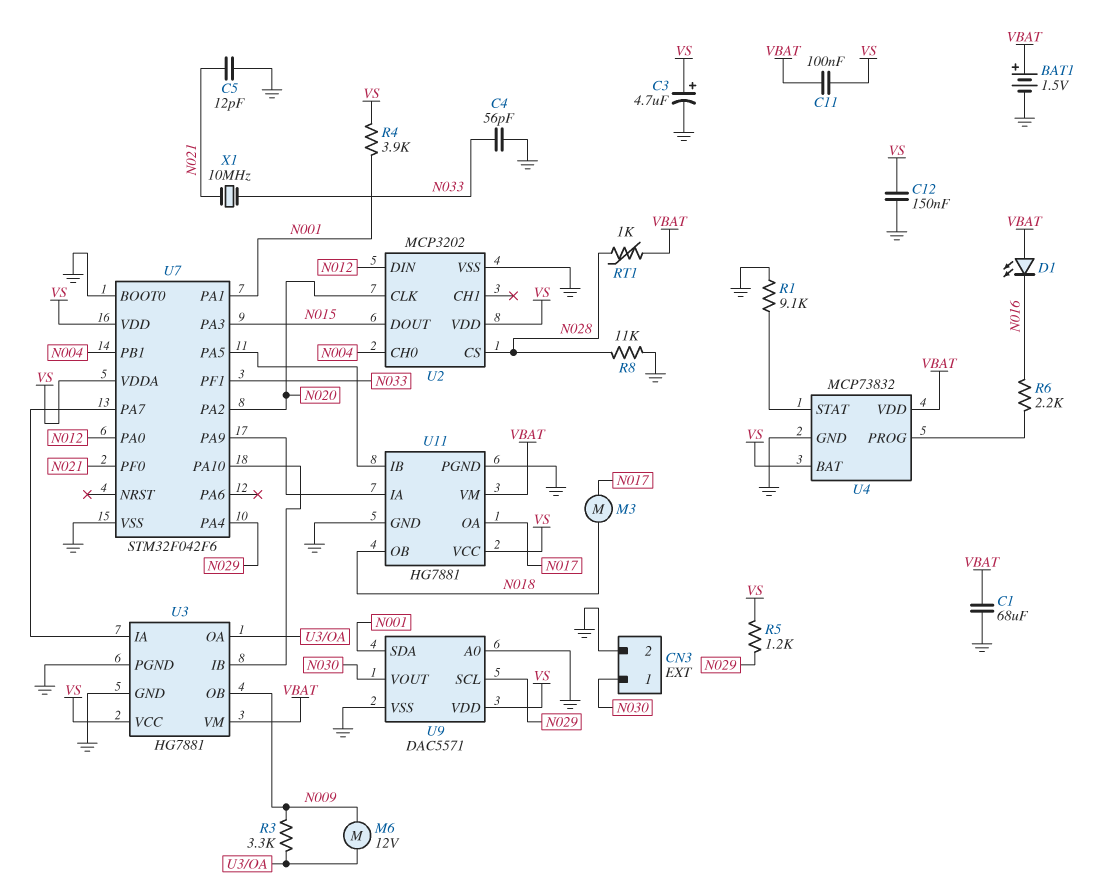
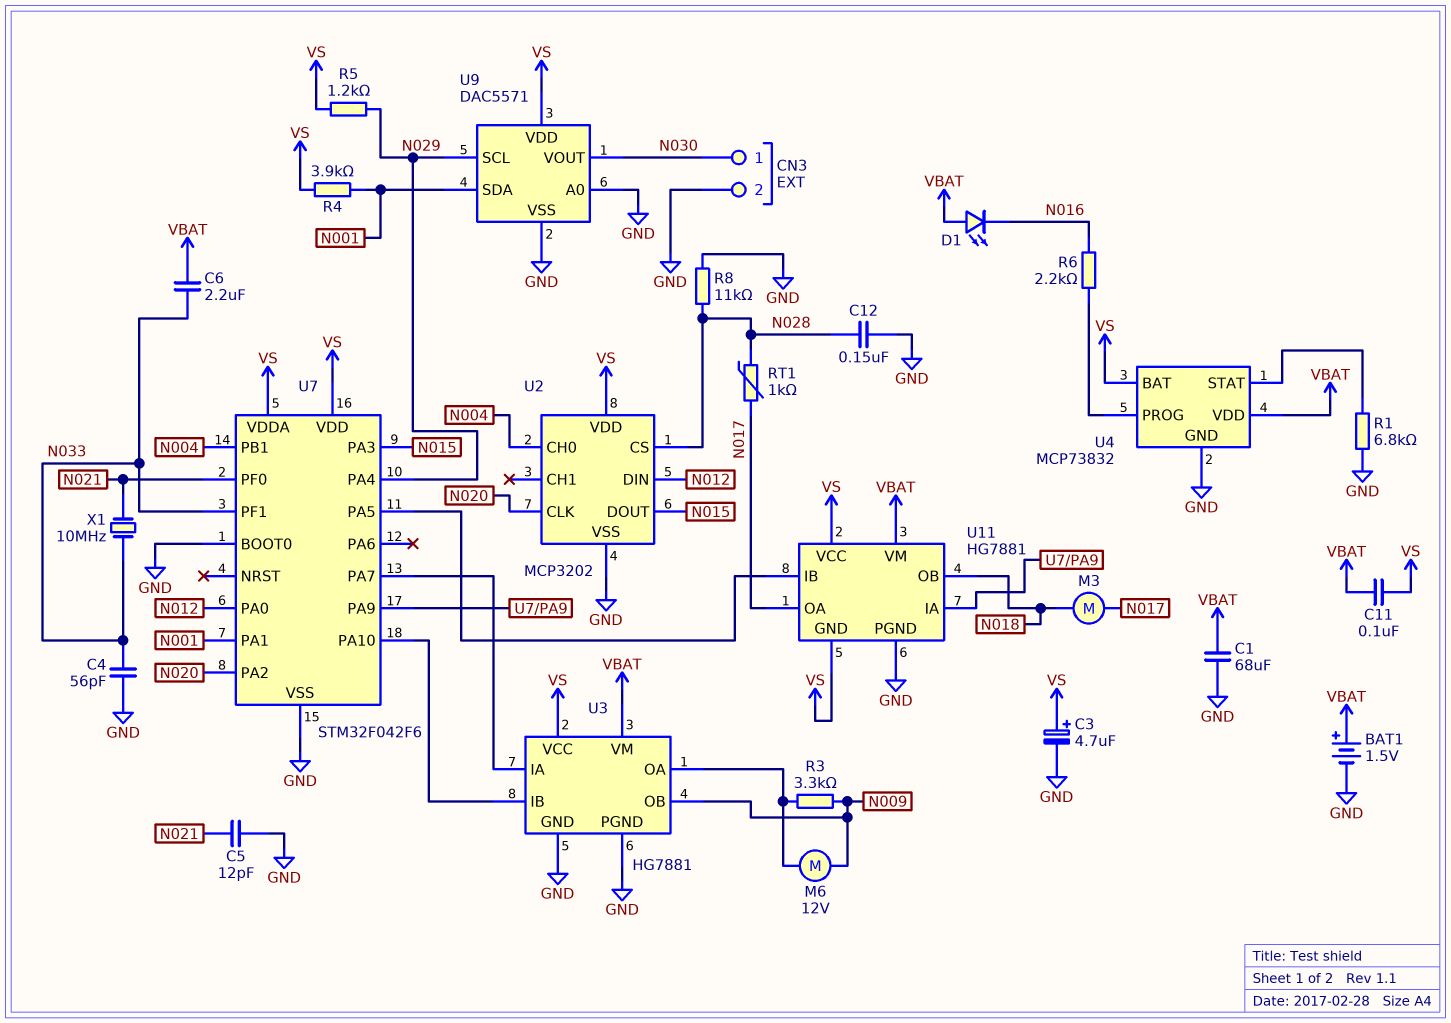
C6: none -> 2.2uF (N033, VBAT)
C12: 150nF (GND, VS) -> 150nF (GND, N028)
R1: 9.1k (GND, U4/STAT) -> 6.8k (GND, U4/STAT)
RT1: 1k (N028, VBAT) -> 1k (N017, N028)
U11 pin GND: GND -> VS

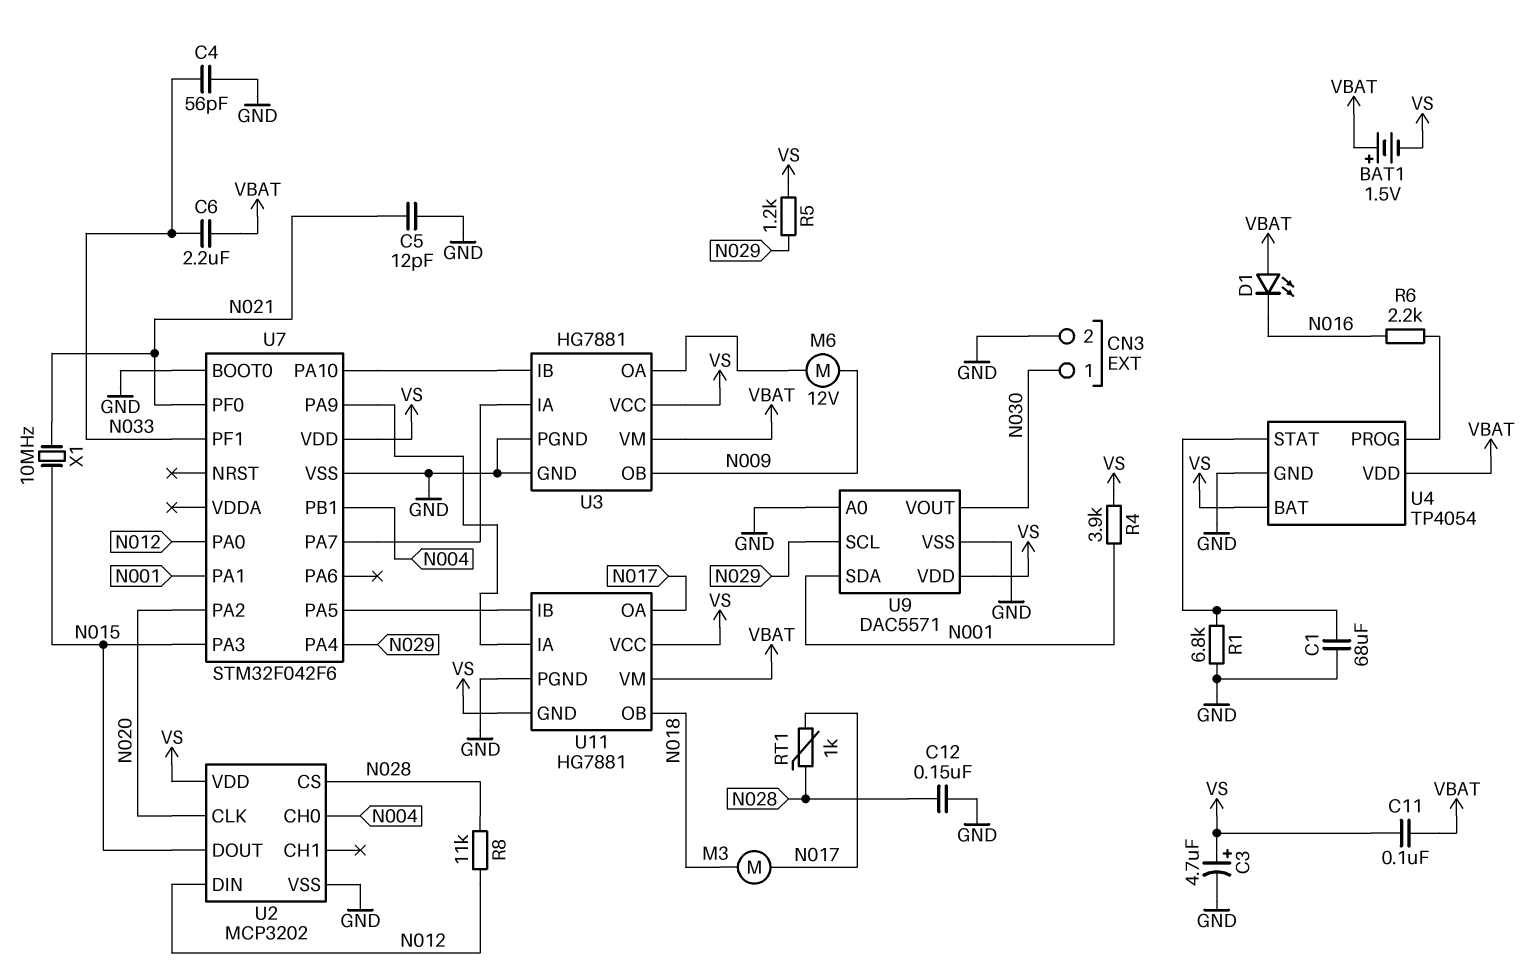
BAT1: 1.5V (plus VBAT, minus GND) -> 1.5V (plus VBAT, minus VS)
C1: 68uF (GND, VBAT) -> 68uF (GND, U4/STAT)
R3: 3.3k (N009, U3/OA) -> none
R8: 11k (GND, N028) -> 11k (N012, N028)
U4: MCP73832 -> TP4054
U7 pin VDDA: VS -> none
X1: 10MHz (N021, N033) -> 10MHz (N015, N021)

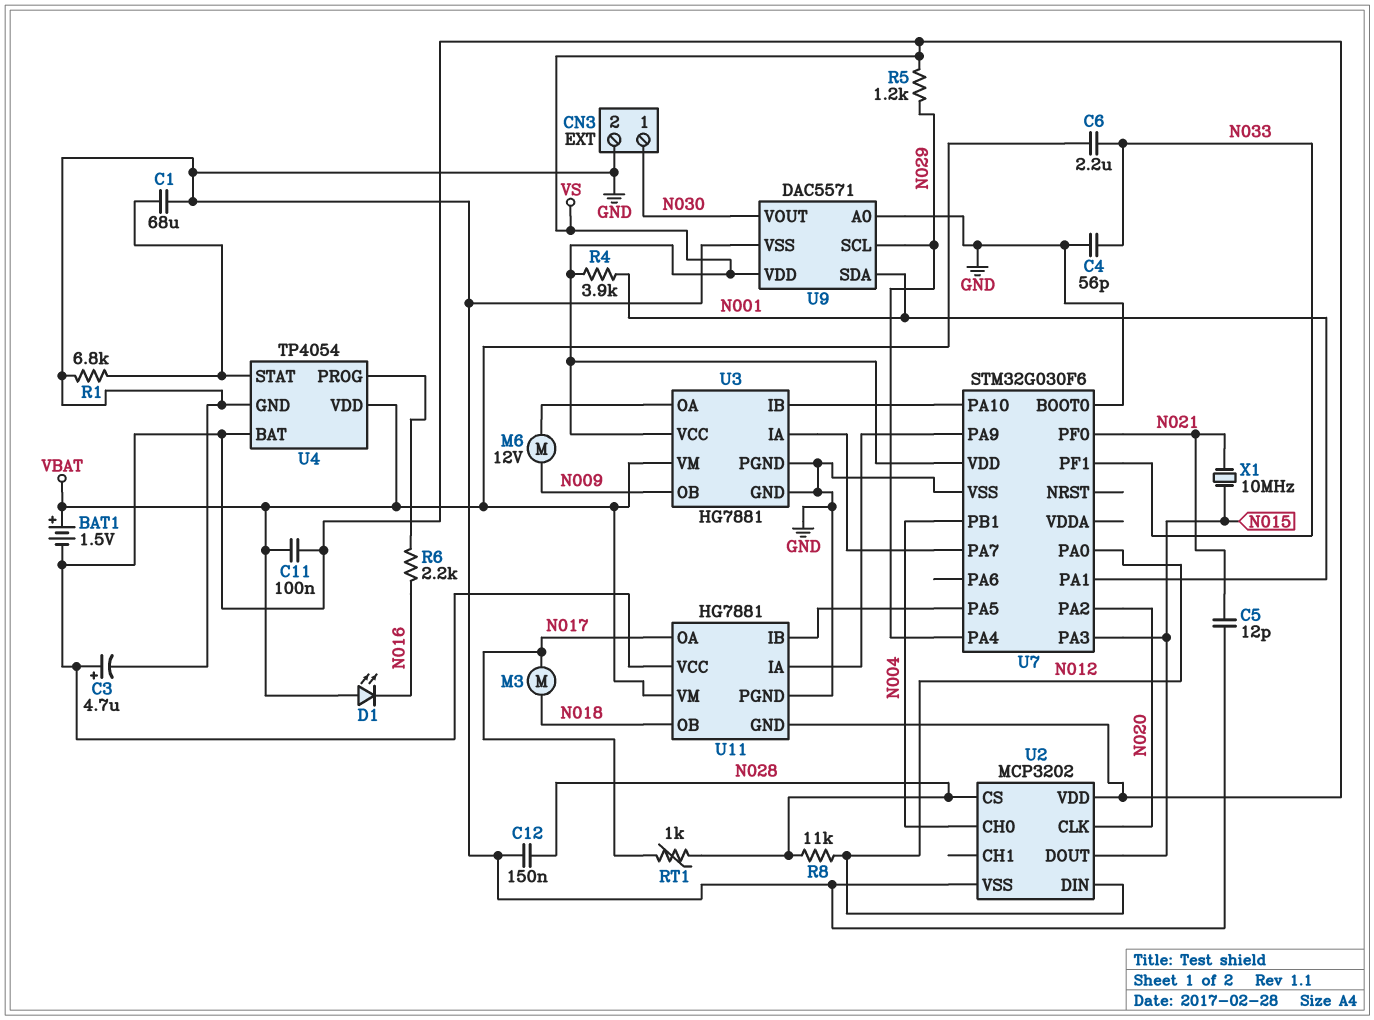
U7: STM32F042F6 -> STM32G030F6

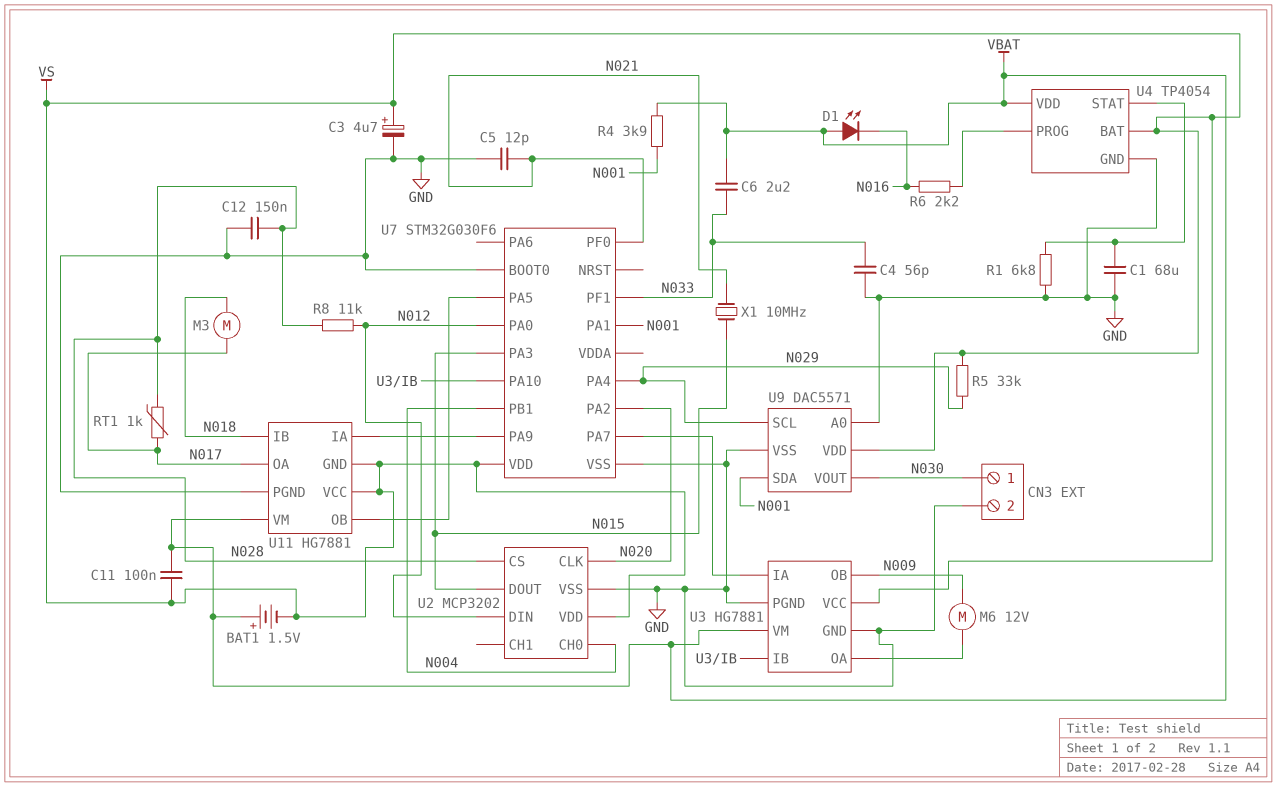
R4: 3.9k (N001, VS) -> 3.9k (N001, VBAT)
R5: 1.2k (N029, VS) -> 33k (N029, VS)
U11 pin IB: U7/PA5 -> N018
U11 pin OB: N018 -> U7/PA5

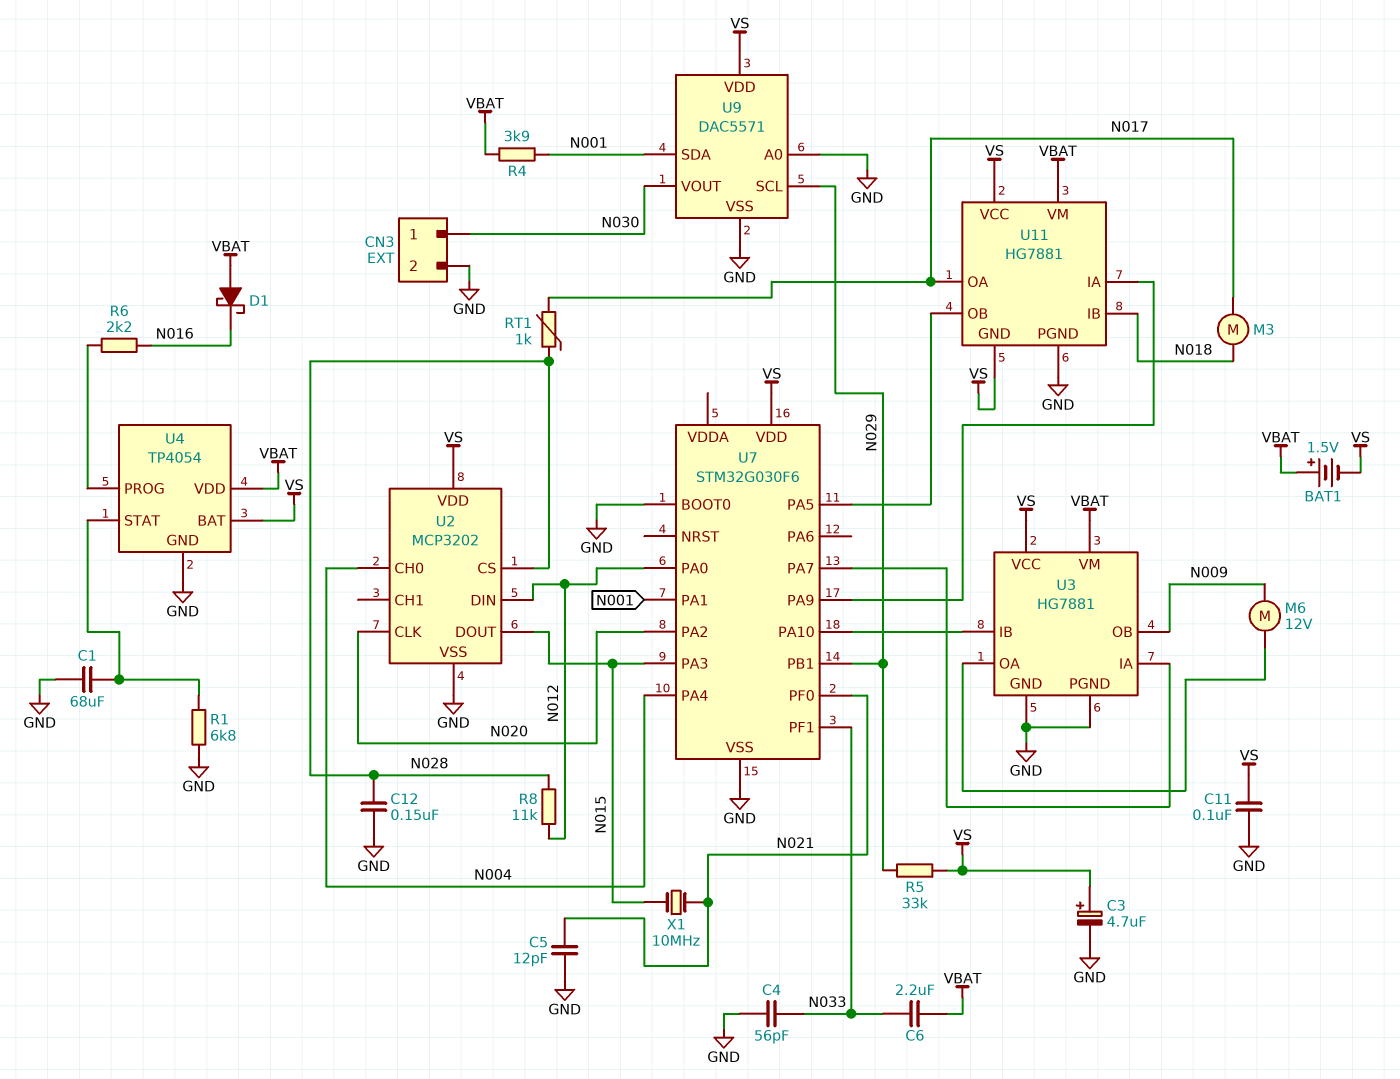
C11: 100nF (VBAT, VS) -> 100nF (GND, VS)
D1: LED (A VBAT, K N016) -> schottky (A VBAT, K N016)
U7 pin PA4: N029 -> N004
U7 pin PB1: N004 -> N029

